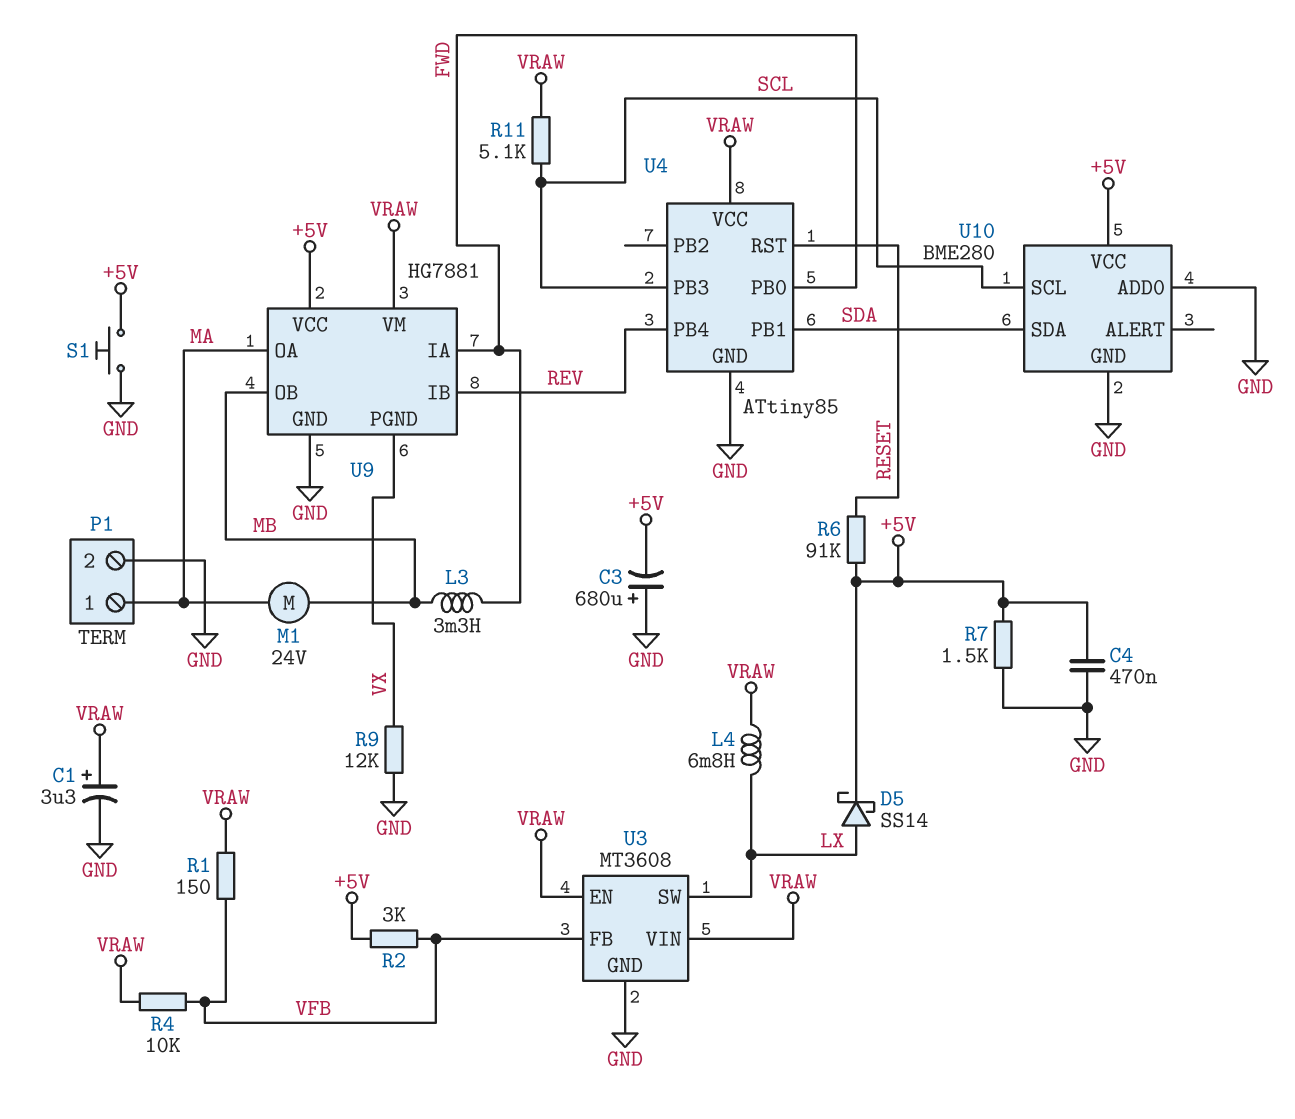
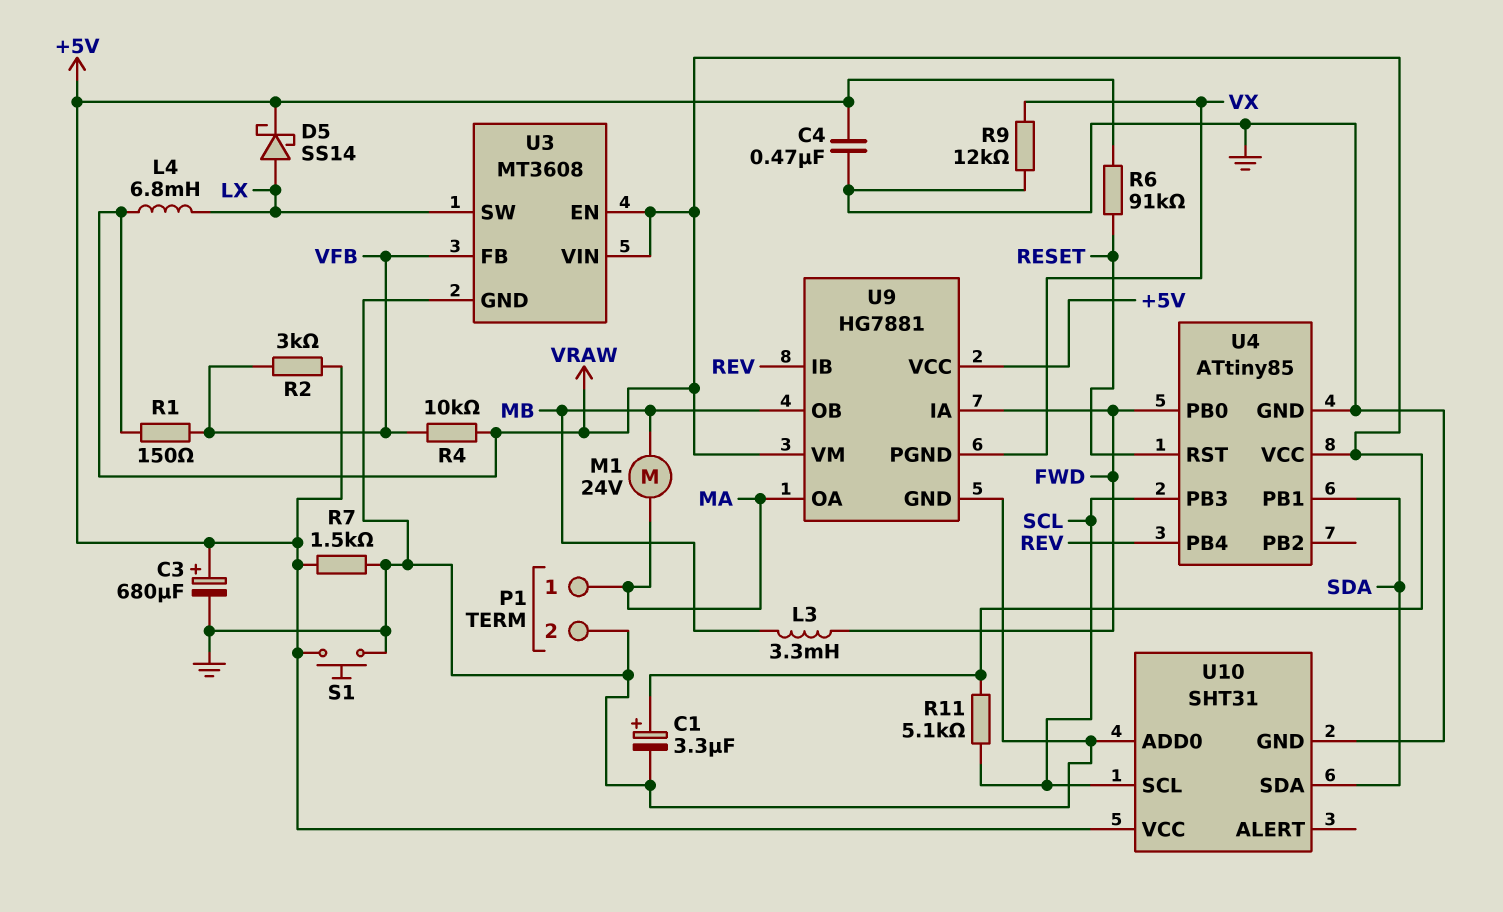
C3: 680uF (plus GND, minus +5V) -> 680uF (plus +5V, minus GND)
U10: BME280 -> SHT31

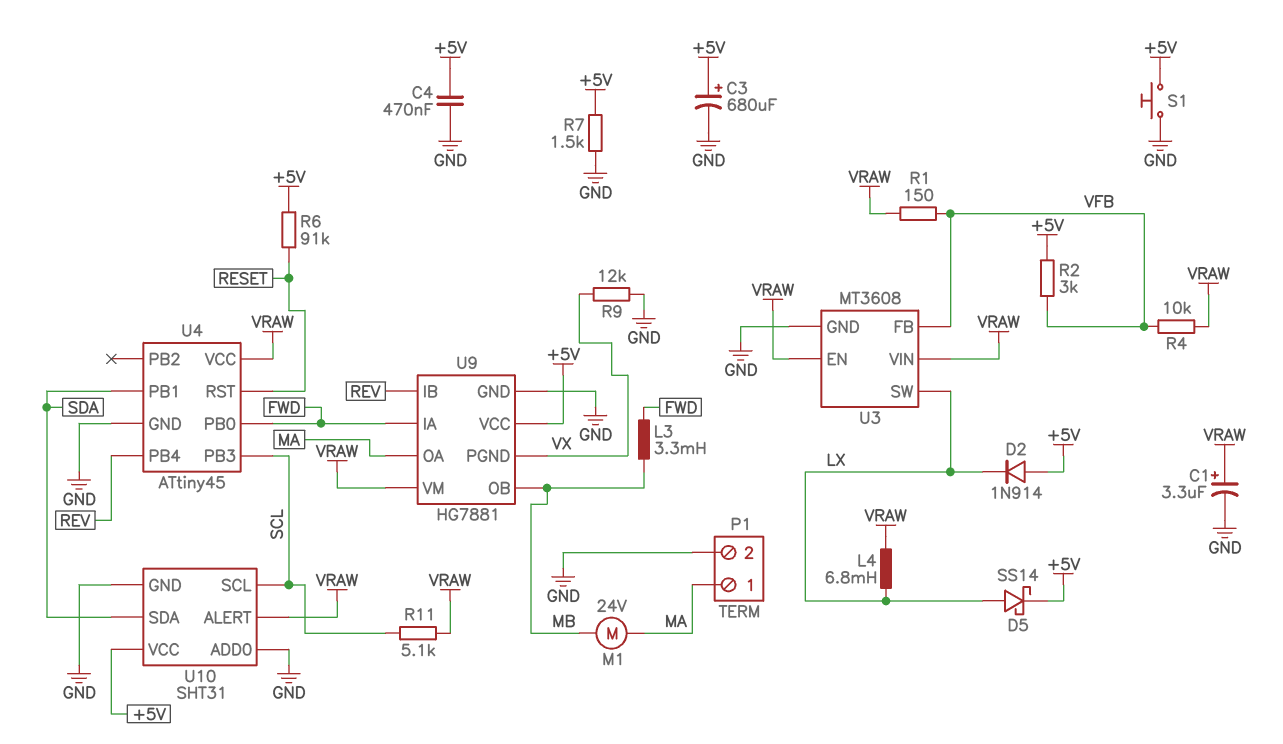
D2: none -> diode 1N914 (A +5V, K LX)
U4: ATtiny85 -> ATtiny45
U10 pin ALERT: none -> VRAW

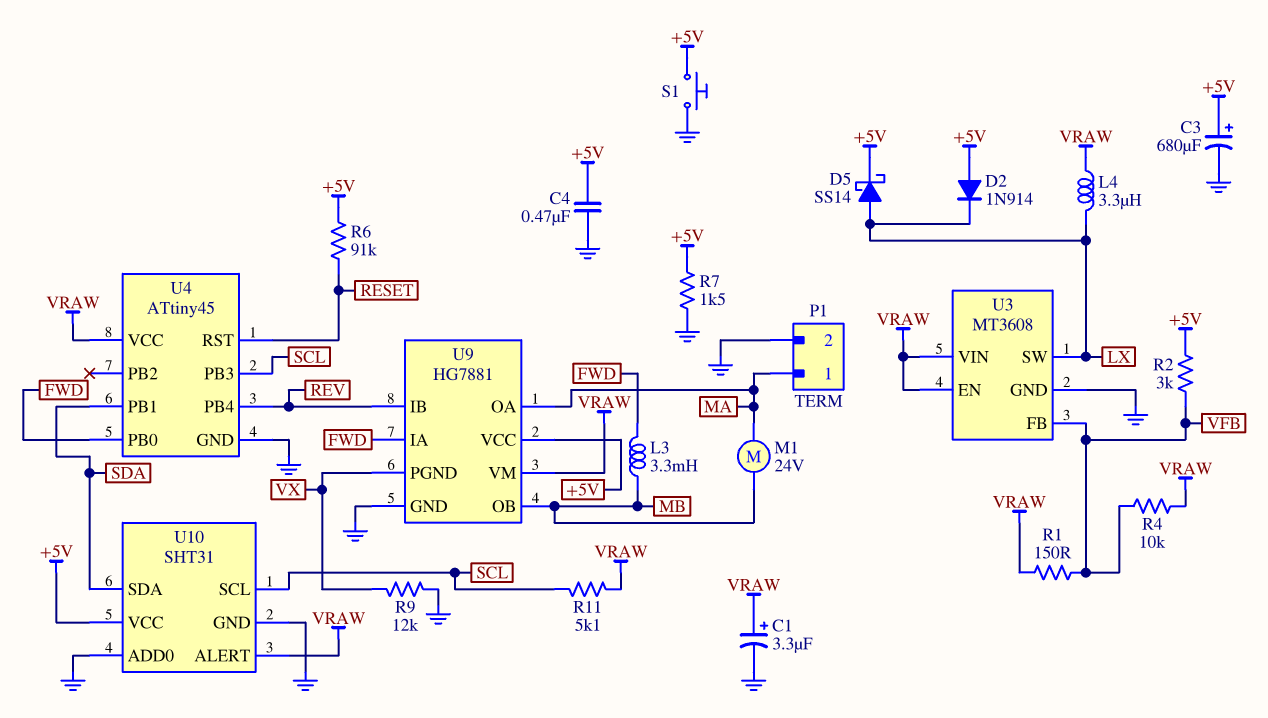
L4: 6.8mH (LX, VRAW) -> 3.3uH (LX, VRAW)

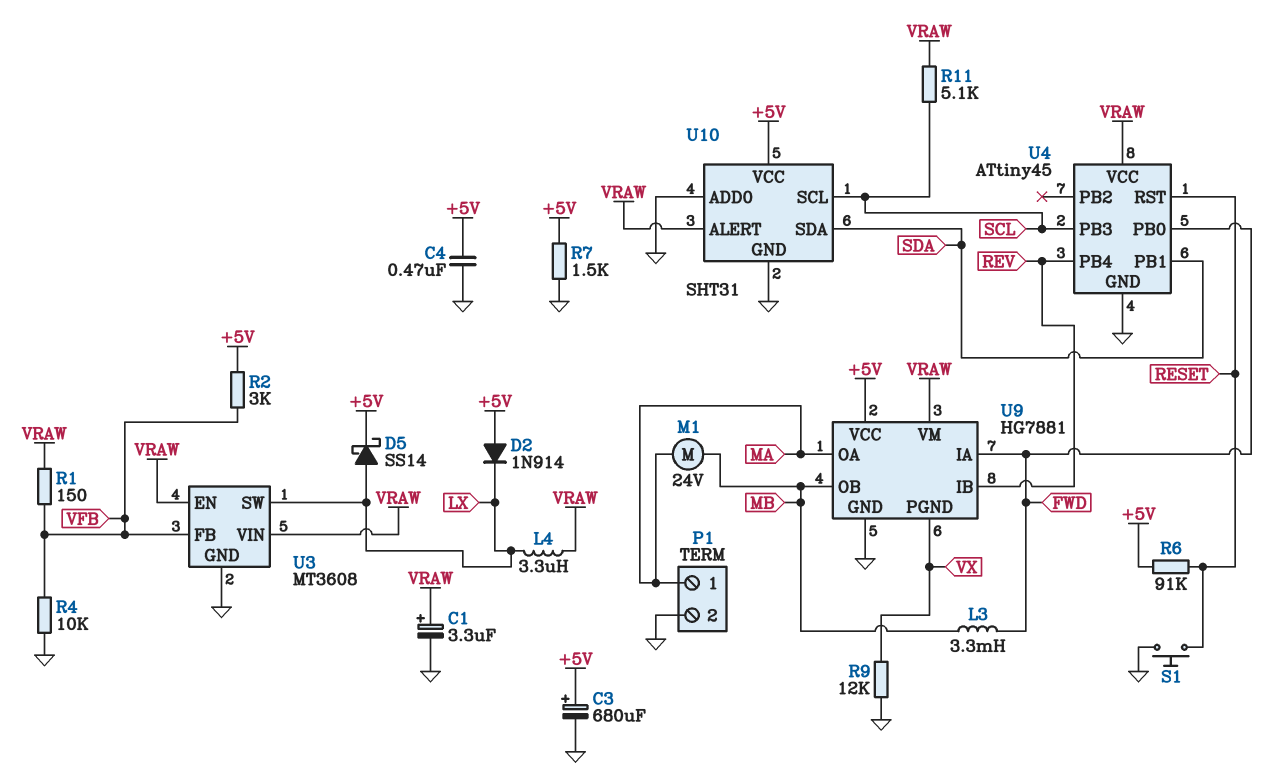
R4: 10k (VFB, VRAW) -> 10k (GND, VFB)
S1: button (+5V, GND) -> button (GND, RESET)

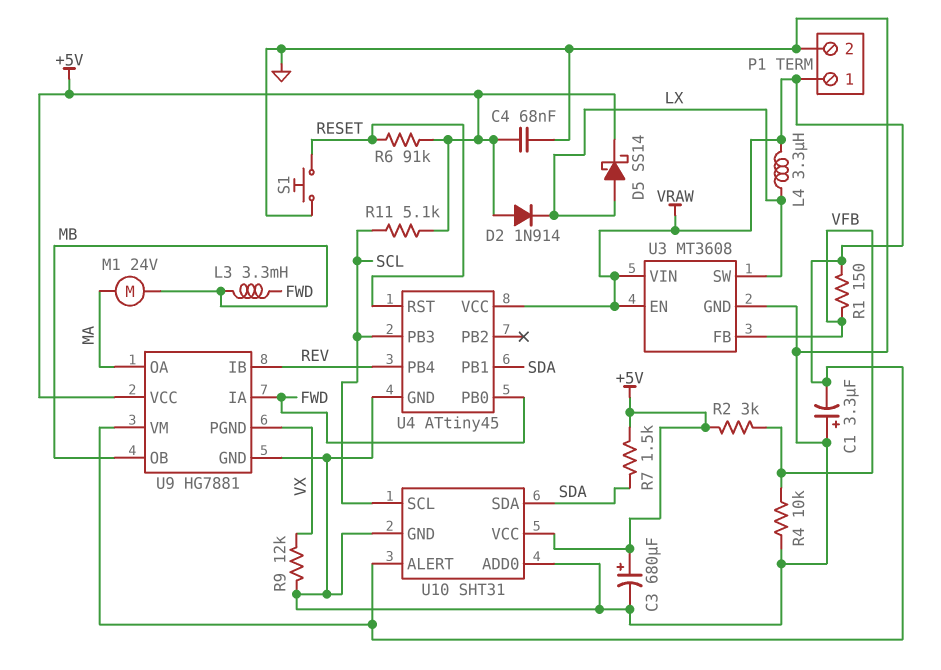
C1: 3.3uF (plus VRAW, minus GND) -> 3.3uF (plus GND, minus VRAW)
C4: 470nF (+5V, GND) -> 68nF (+5V, GND)
P1 pin 1: MA -> VRAW
R7: 1.5k (+5V, GND) -> 1.5k (+5V, SDA)
R11: 5.1k (SCL, VRAW) -> 5.1k (+5V, SCL)

